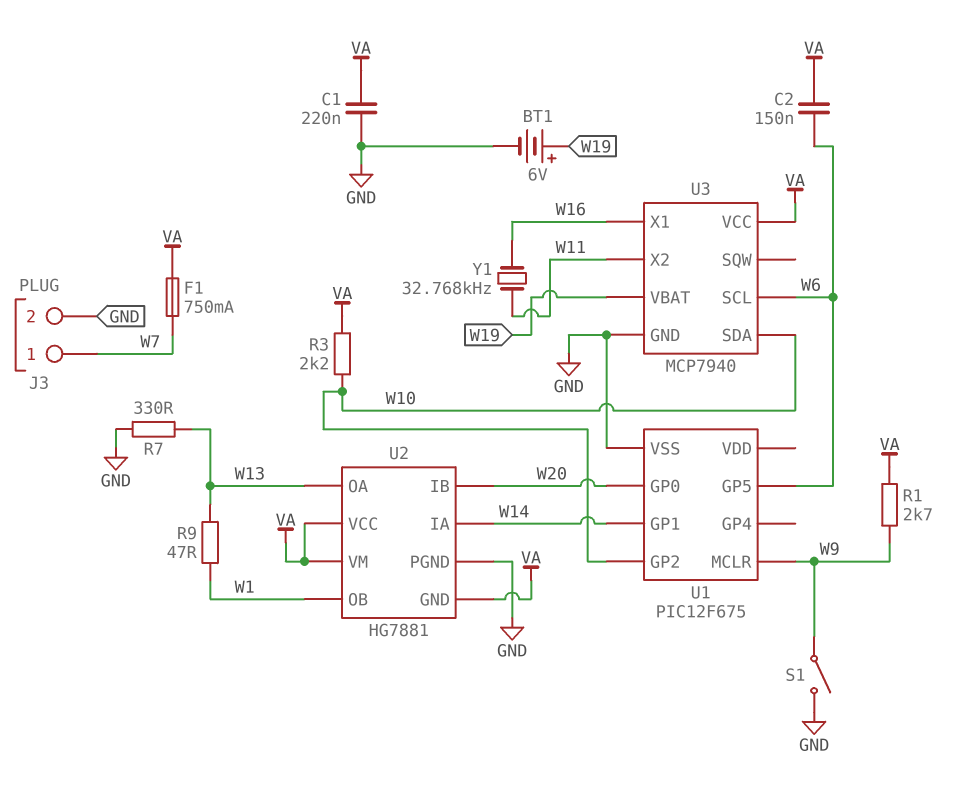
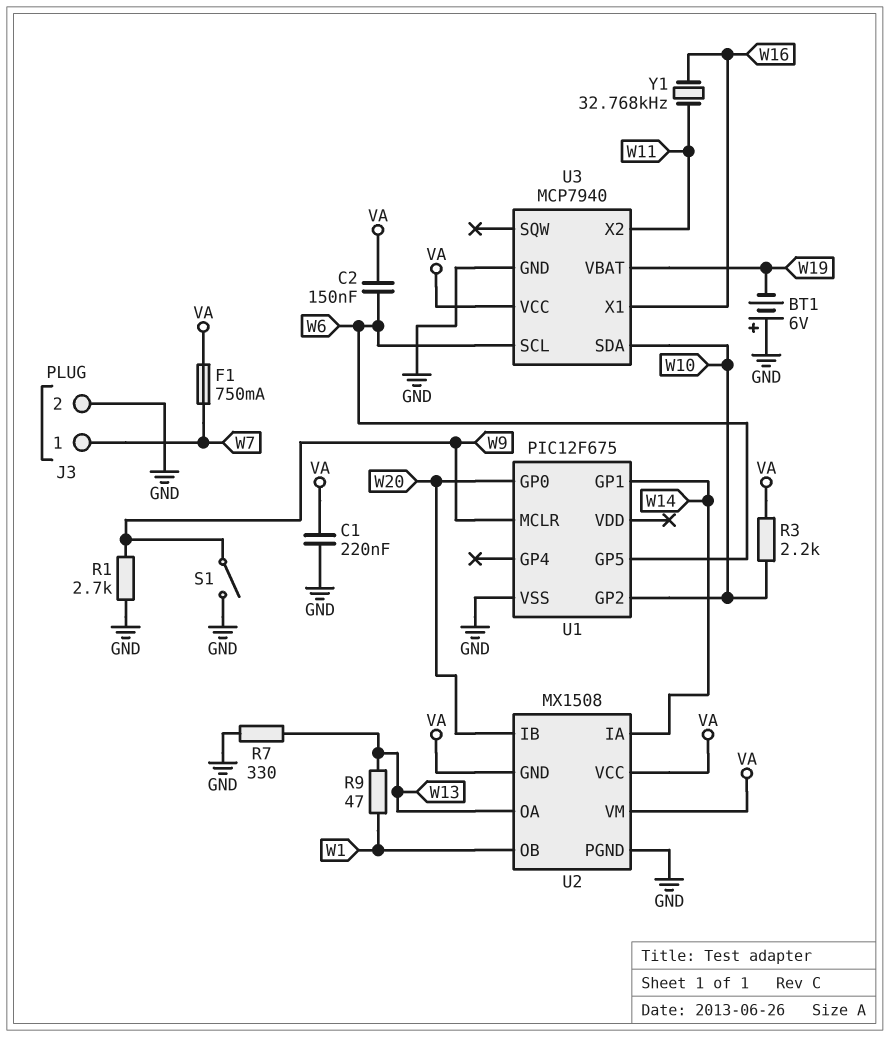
BT1: 6V (plus W19, minus GND) -> 6V (plus GND, minus W19)
R1: 2.7k (VA, W9) -> 2.7k (GND, W9)
U2: HG7881 -> MX1508

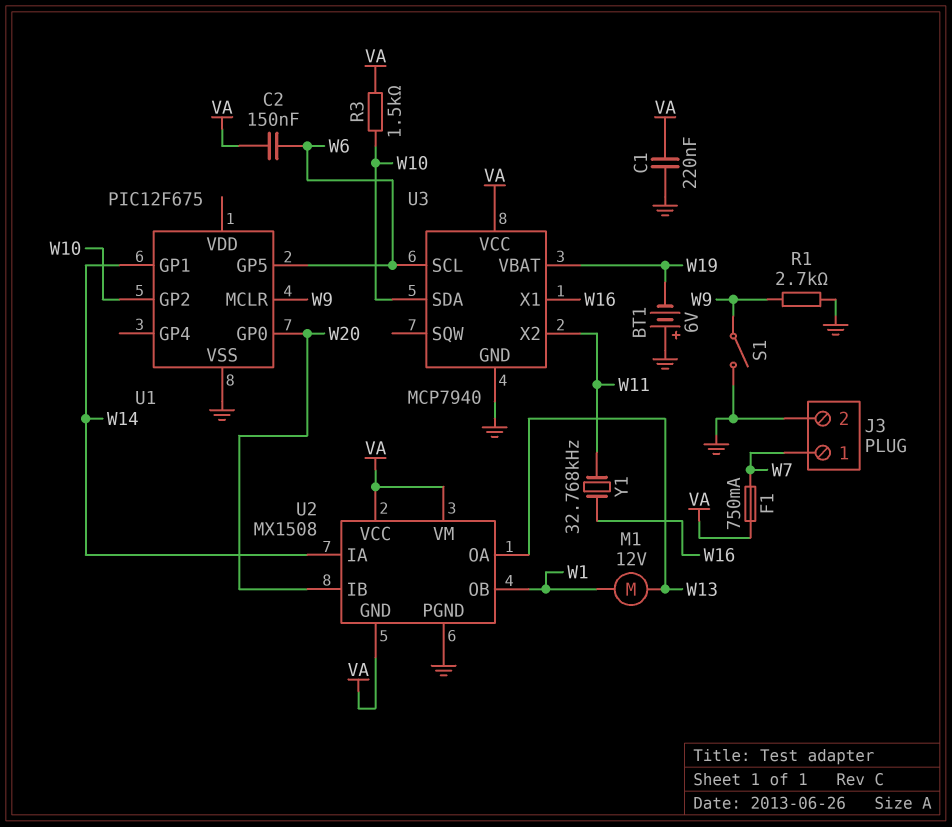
M1: none -> motor 12V (W1, W13)
R3: 2.2k (VA, W10) -> 1.5k (VA, W10)
R7: 330 (GND, W13) -> none
R9: 47 (W1, W13) -> none

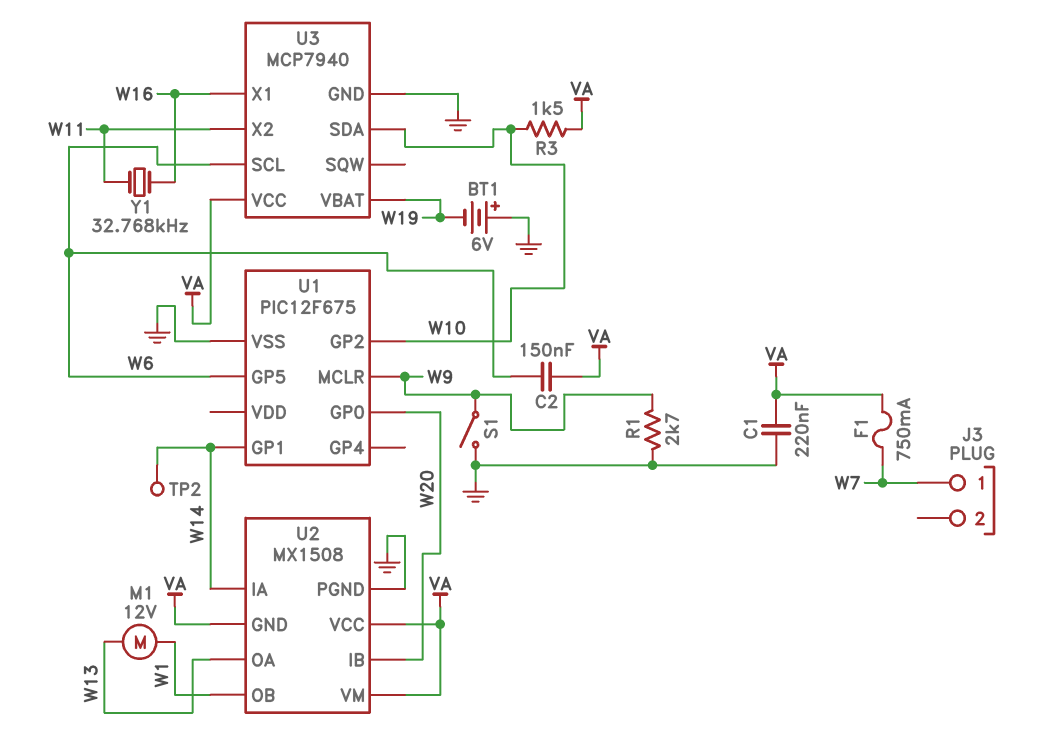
J3 pin 2: GND -> none
TP2: none -> test point (W14)

